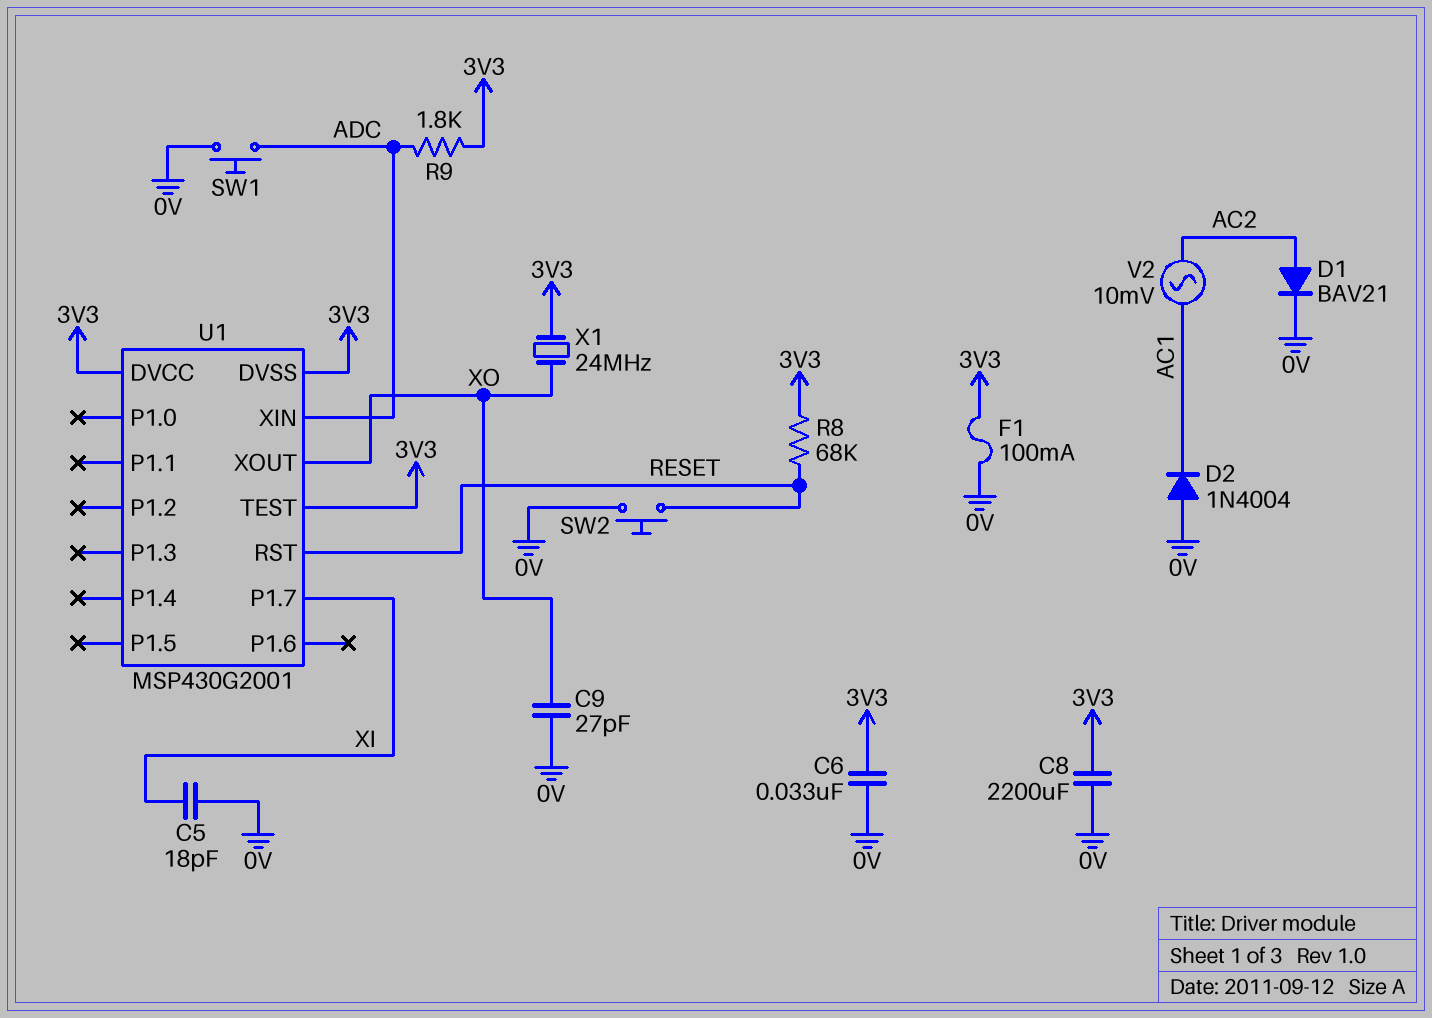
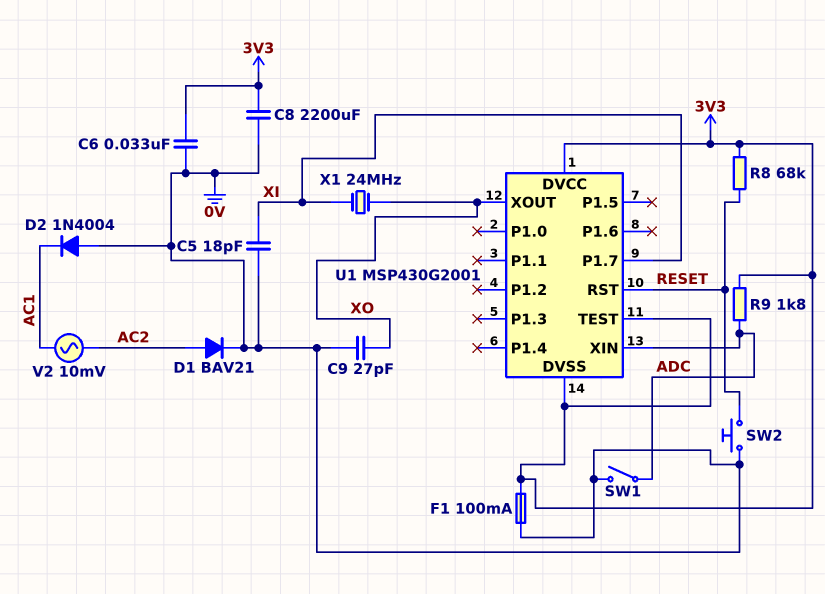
SW1: button (0V, ADC) -> switch (0V, ADC)
X1: 24MHz (3V3, XO) -> 24MHz (XI, XO)

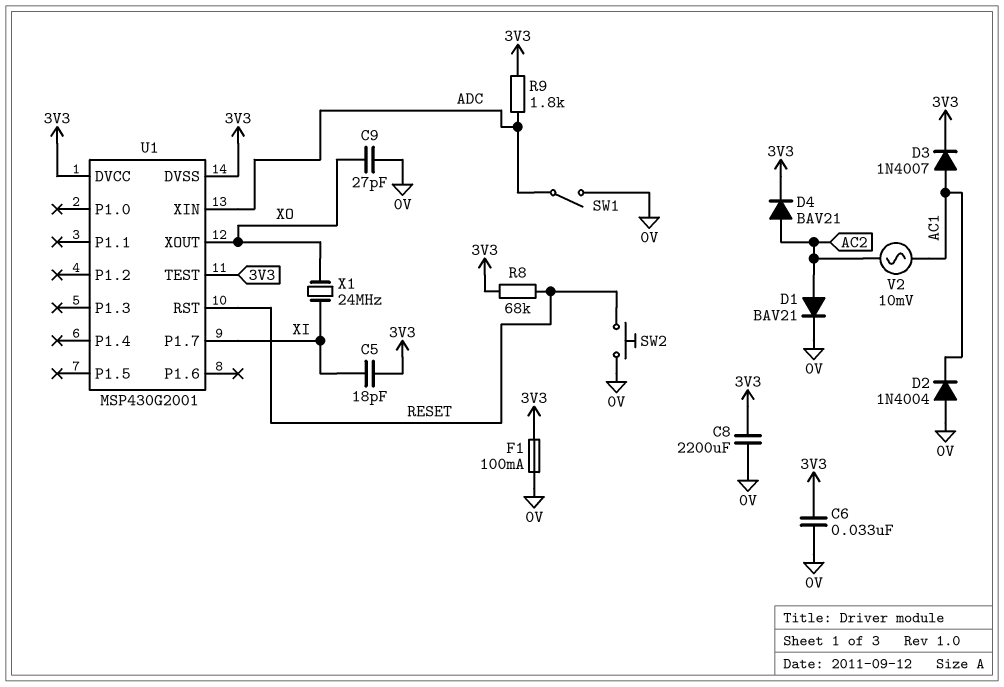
C5: 18pF (0V, XI) -> 18pF (3V3, XI)
D3: none -> diode 1N4007 (A AC1, K 3V3)
D4: none -> diode BAV21 (A AC2, K 3V3)

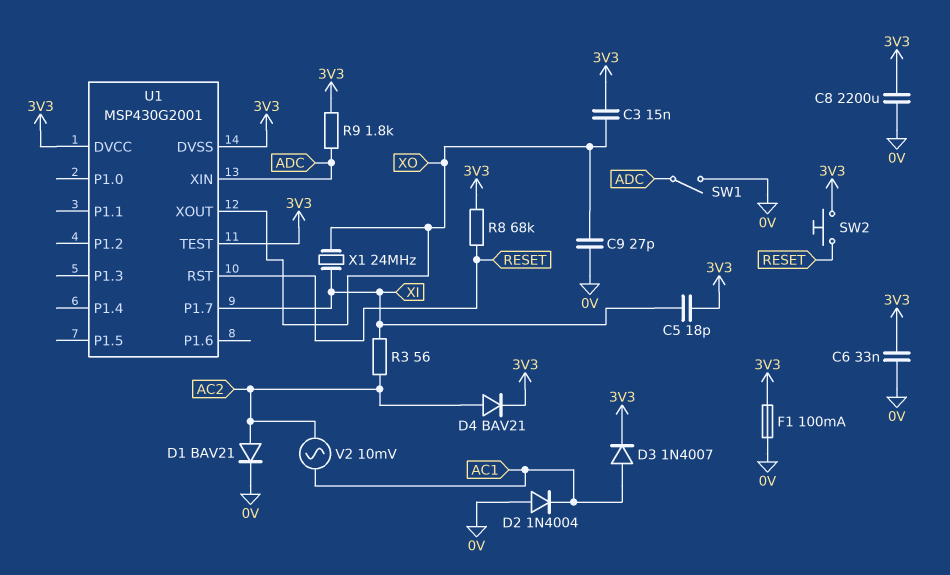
C3: none -> 15nF (3V3, XO)
R3: none -> 56 (AC2, XI)
SW2: button (0V, RESET) -> button (3V3, RESET)

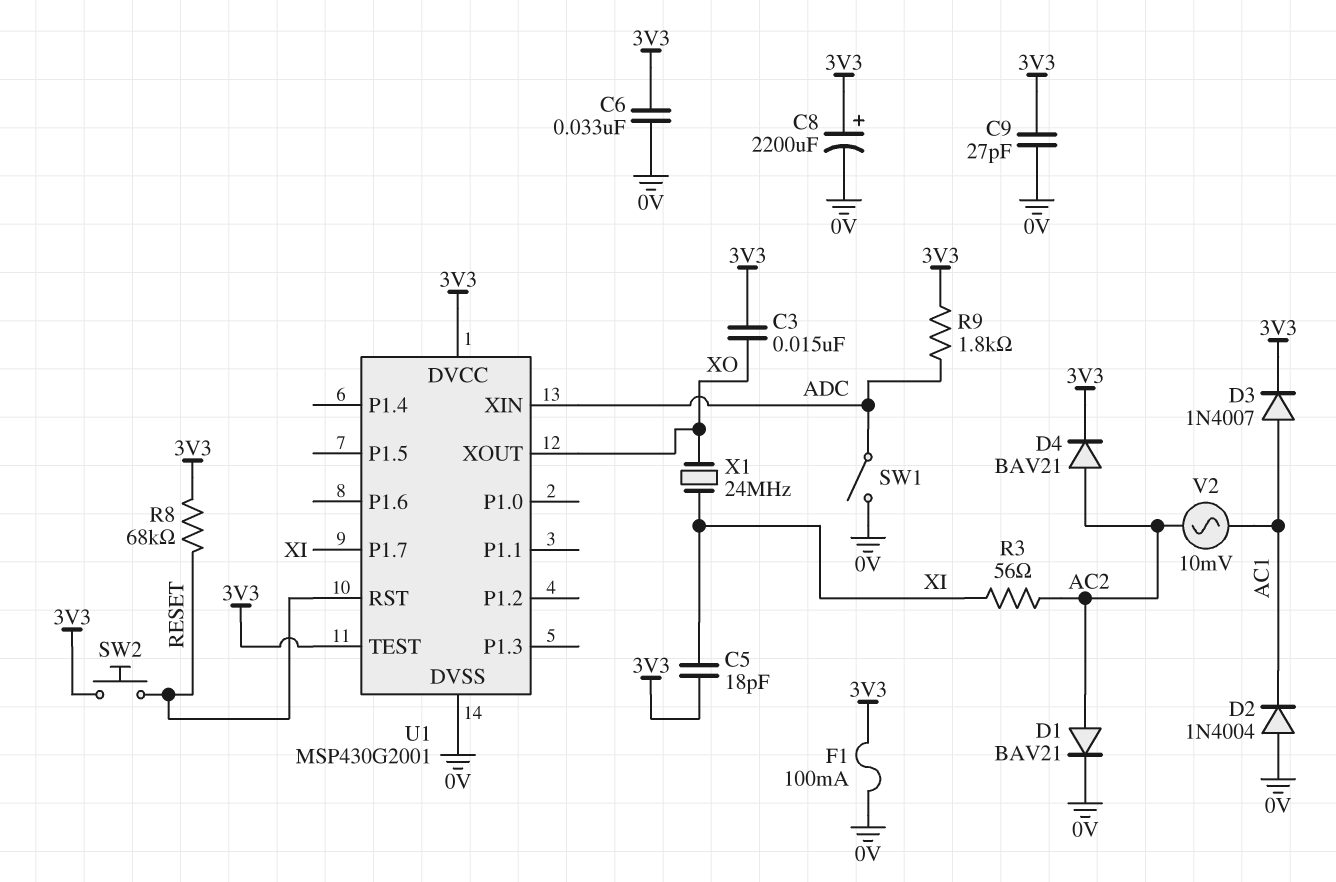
C8: 2200uF (0V, 3V3) -> 2200uF (plus 3V3, minus 0V)
C9: 27pF (0V, XO) -> 27pF (0V, 3V3)
U1 pin DVSS: 3V3 -> 0V

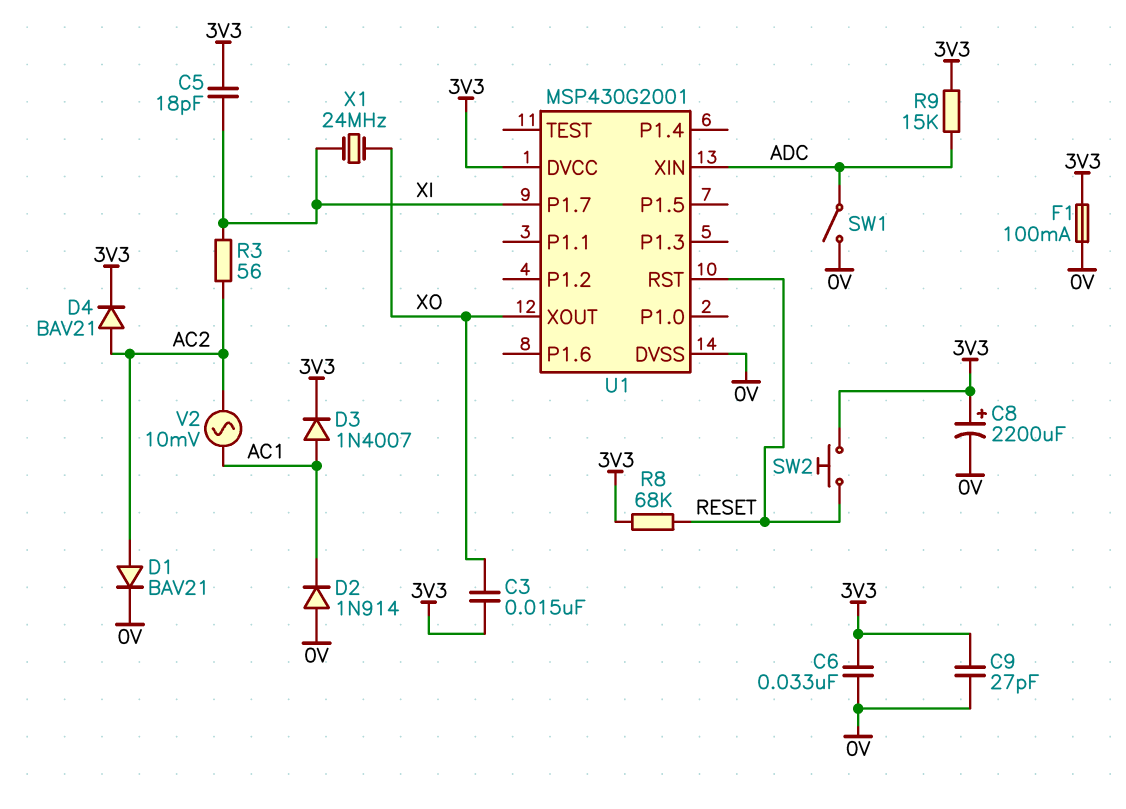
D2: diode 1N4004 (A 0V, K AC1) -> diode 1N914 (A 0V, K AC1)
R9: 1.8k (3V3, ADC) -> 15k (3V3, ADC)
U1 pin TEST: 3V3 -> none

